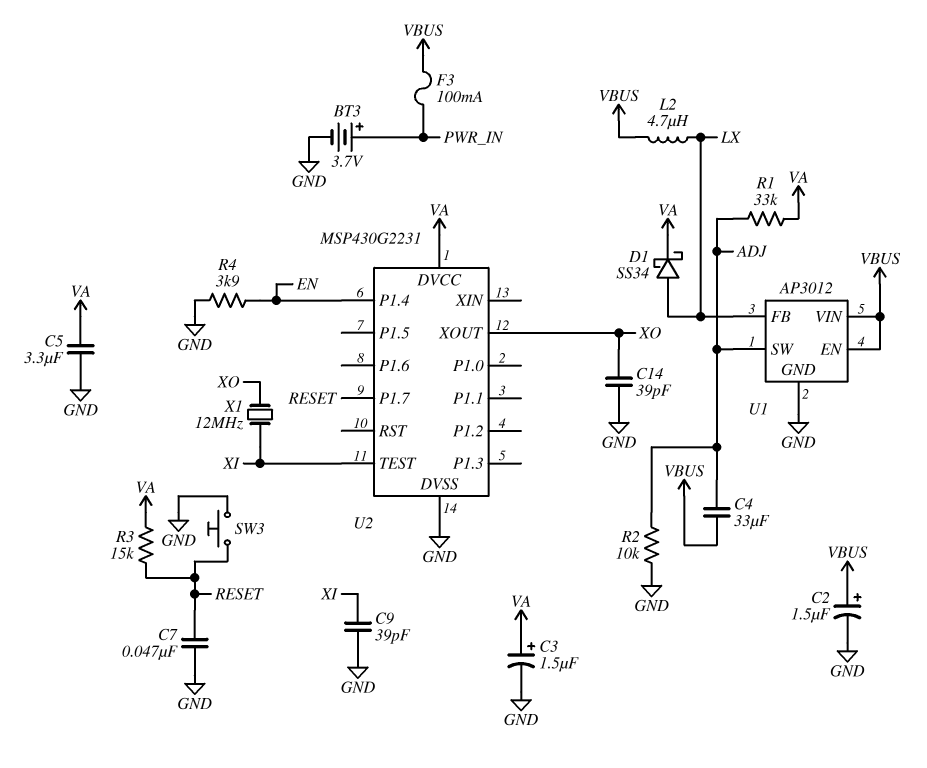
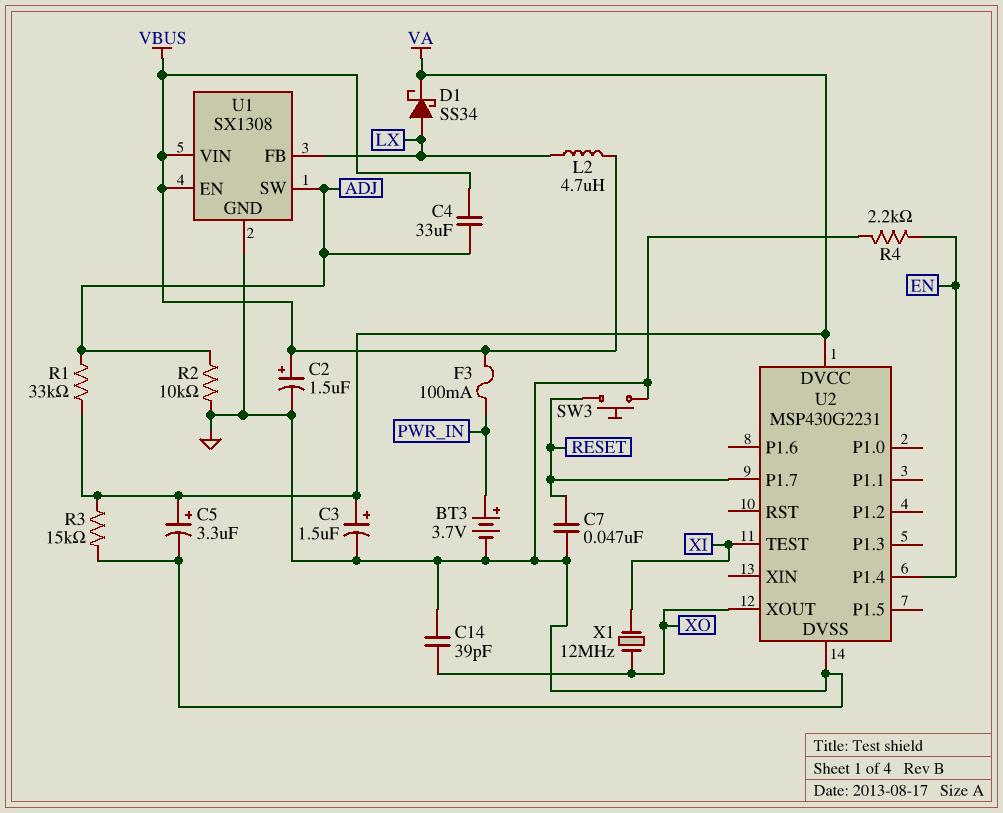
C5: 3.3uF (GND, VA) -> 3.3uF (plus VA, minus GND)
C9: 39pF (GND, XI) -> none
R3: 15k (RESET, VA) -> 15k (GND, VA)
R4: 3.9k (EN, GND) -> 2.2k (EN, GND)
U1: AP3012 -> SX1308

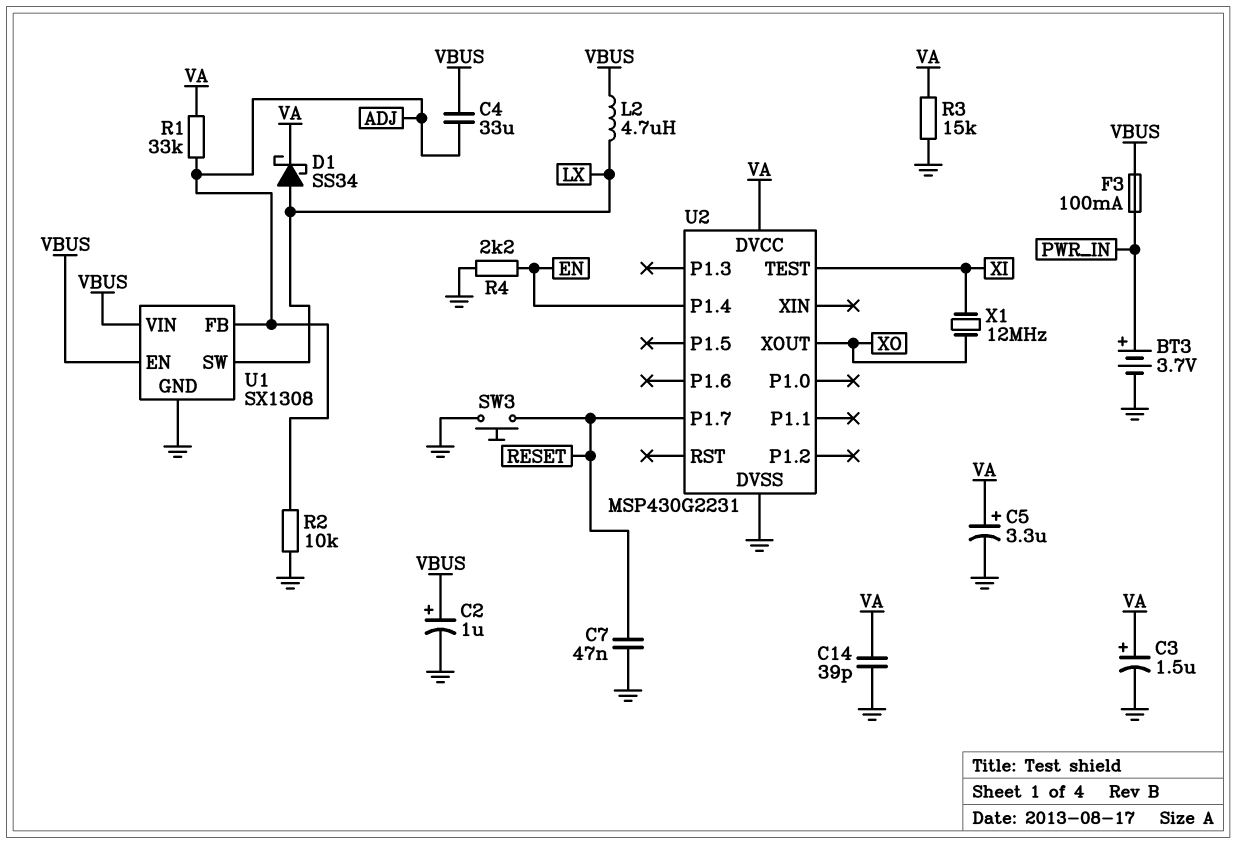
C2: 1.5uF (plus VBUS, minus GND) -> 1uF (plus VBUS, minus GND)
C14: 39pF (GND, XO) -> 39pF (GND, VA)
U1 pin FB: LX -> ADJ
U1 pin SW: ADJ -> LX

